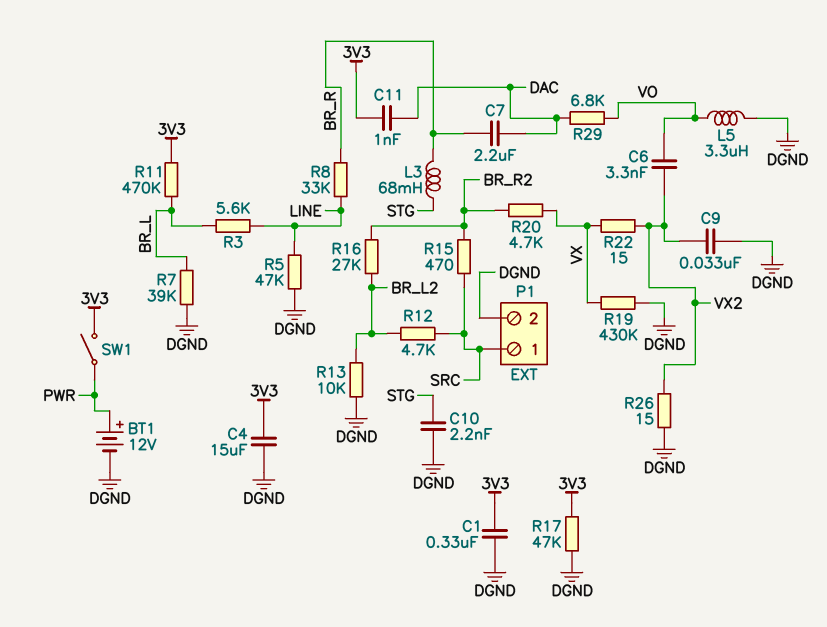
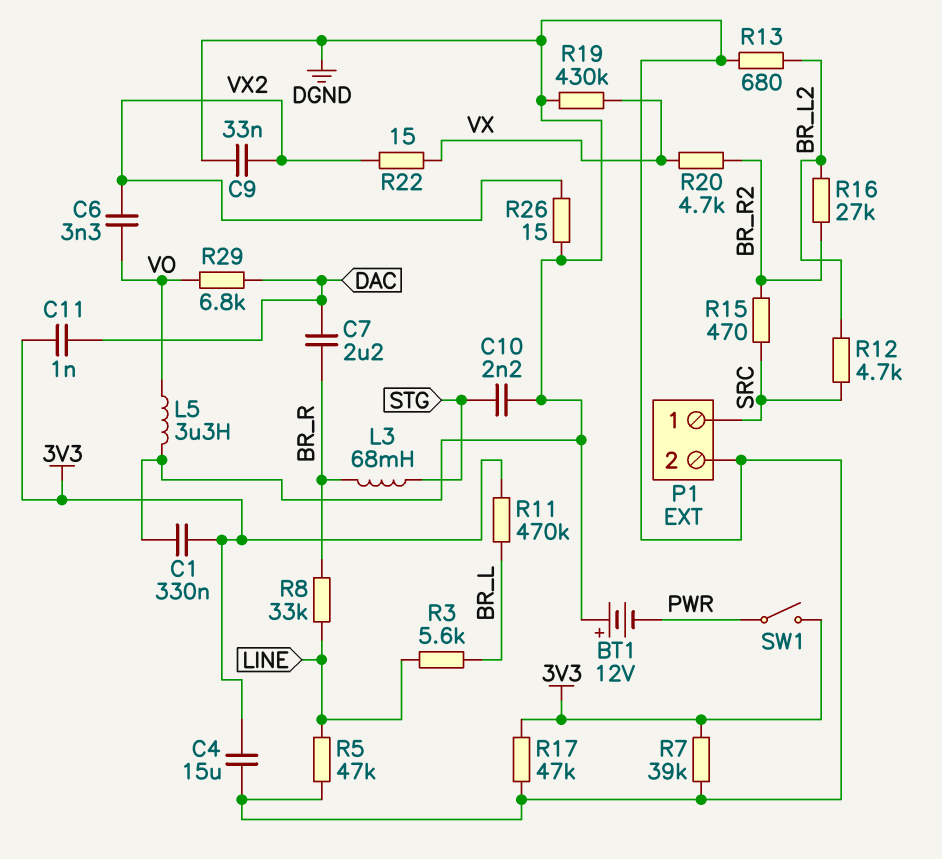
BT1: 12V (plus PWR, minus DGND) -> 12V (plus DGND, minus PWR)
R7: 39k (BR_L, DGND) -> 39k (3V3, DGND)
R13: 10k (BR_L2, DGND) -> 680 (BR_L2, DGND)

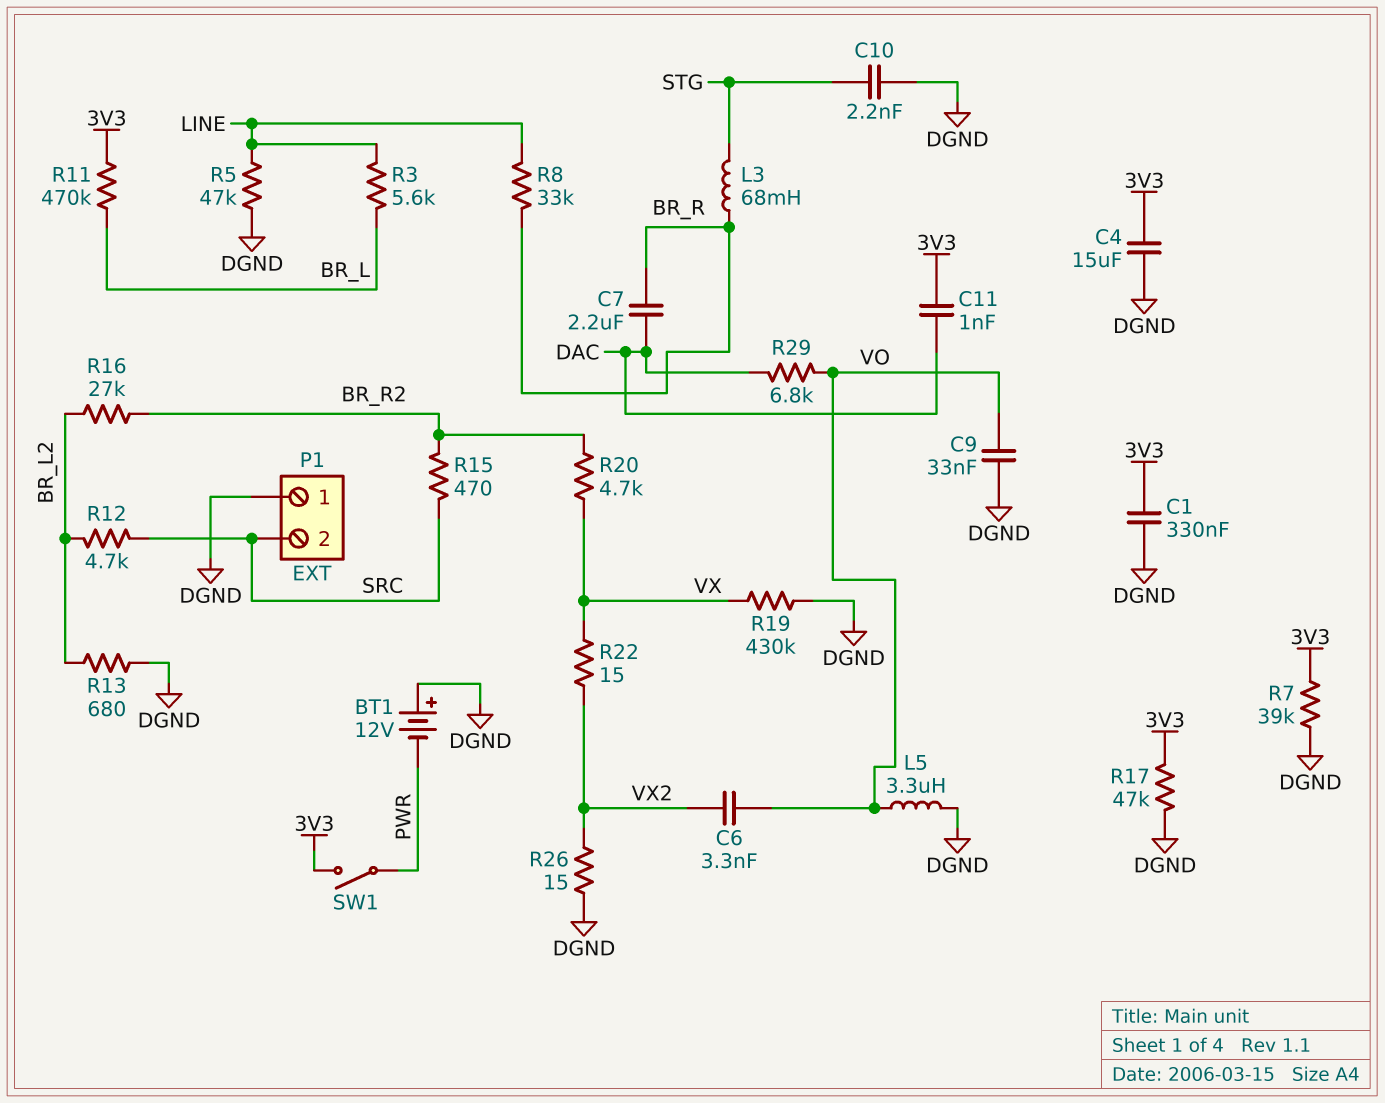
C9: 33nF (DGND, VX2) -> 33nF (DGND, VO)
P1 pin 1: SRC -> DGND
P1 pin 2: DGND -> SRC

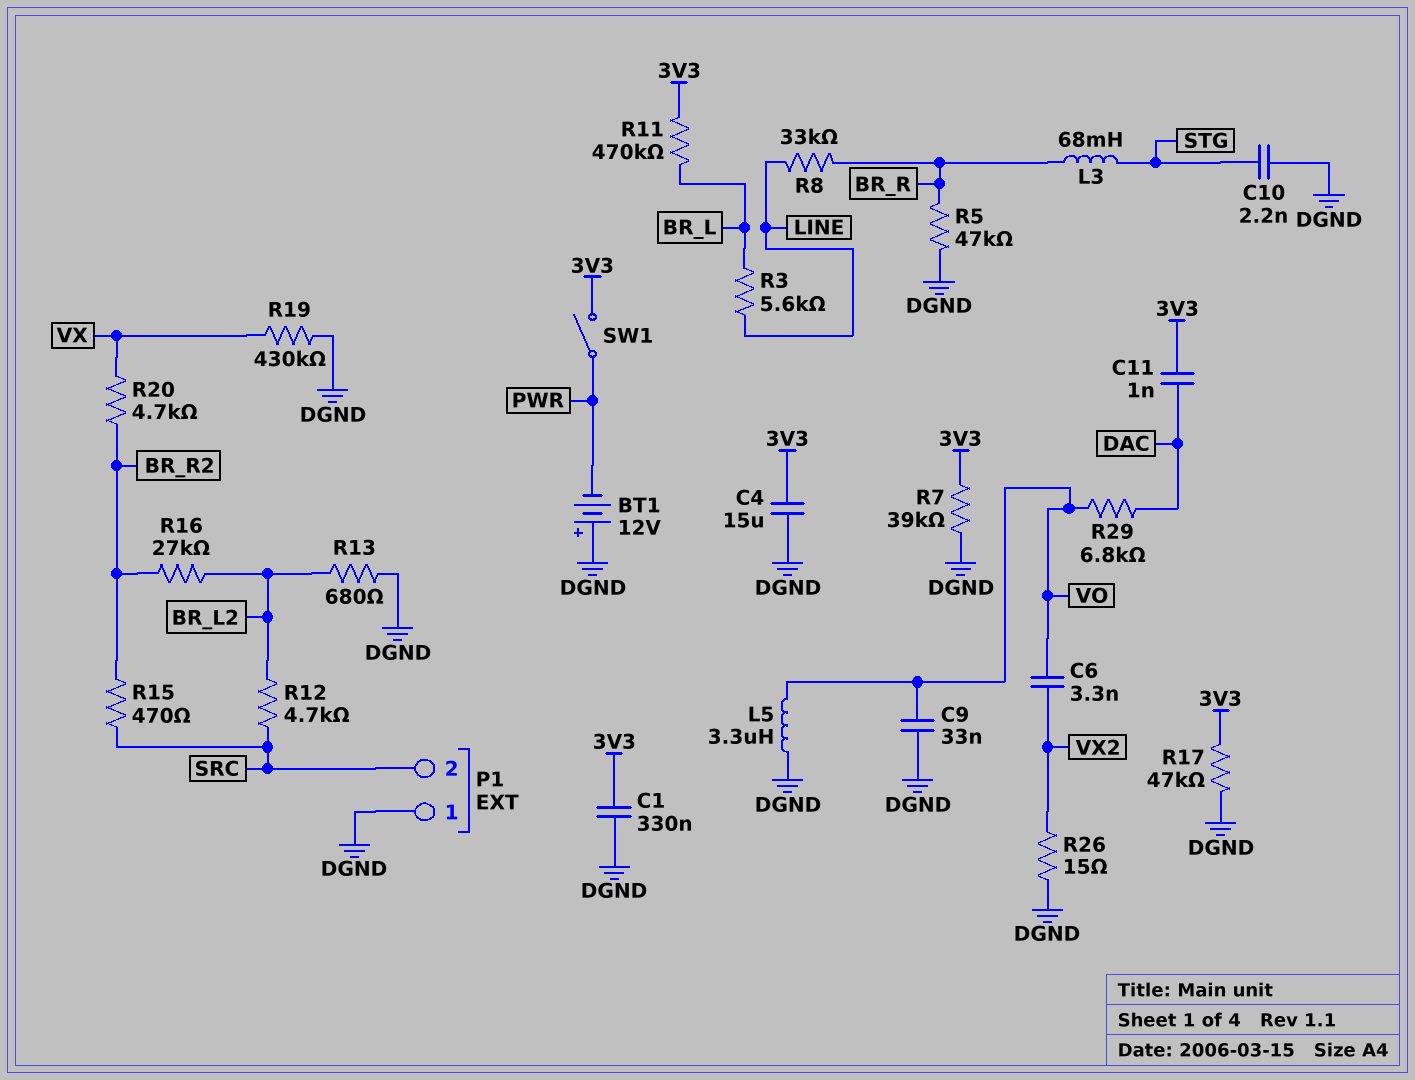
C7: 2.2uF (BR_R, DAC) -> none
R5: 47k (DGND, LINE) -> 47k (BR_R, DGND)
R22: 15 (VX, VX2) -> none

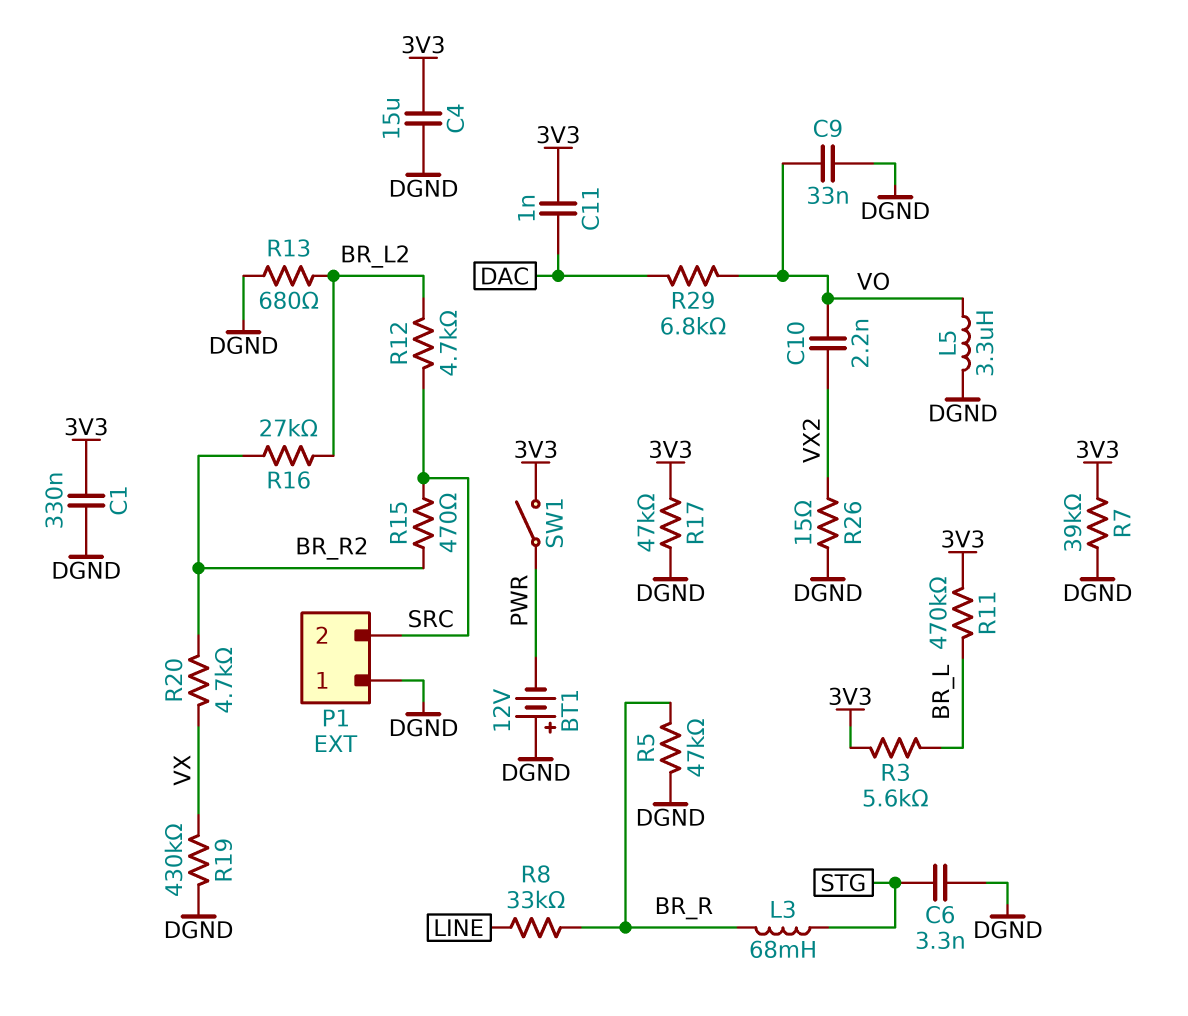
C6: 3.3nF (VO, VX2) -> 3.3nF (DGND, STG)
C10: 2.2nF (DGND, STG) -> 2.2nF (VO, VX2)
R3: 5.6k (BR_L, LINE) -> 5.6k (3V3, BR_L)

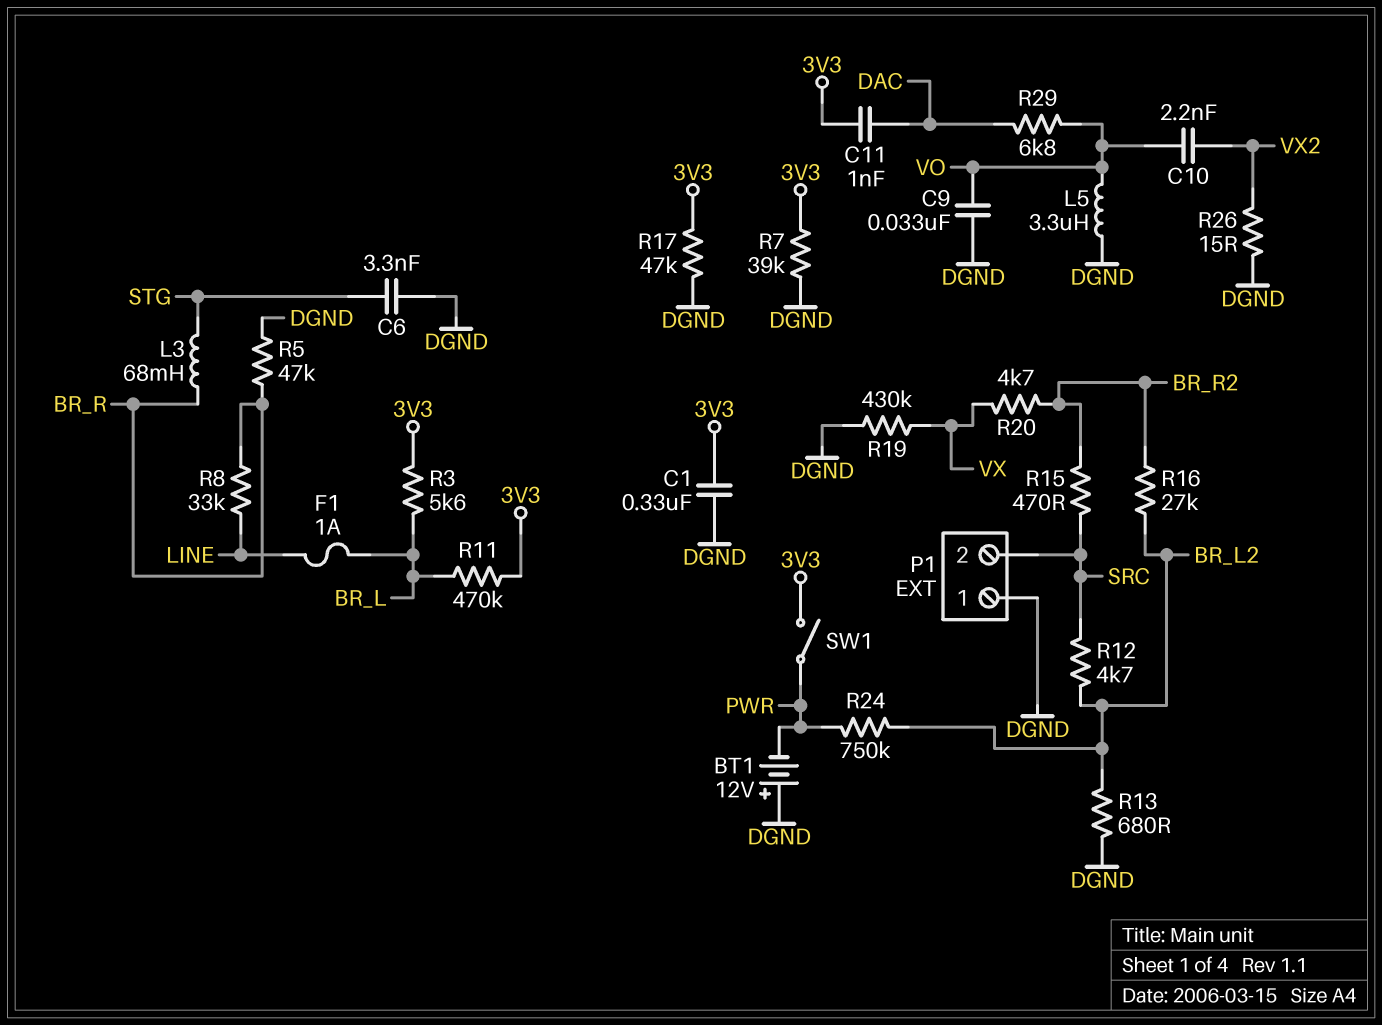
C4: 15uF (3V3, DGND) -> none
F1: none -> 1A (BR_L, LINE)
R24: none -> 750k (BR_L2, PWR)

